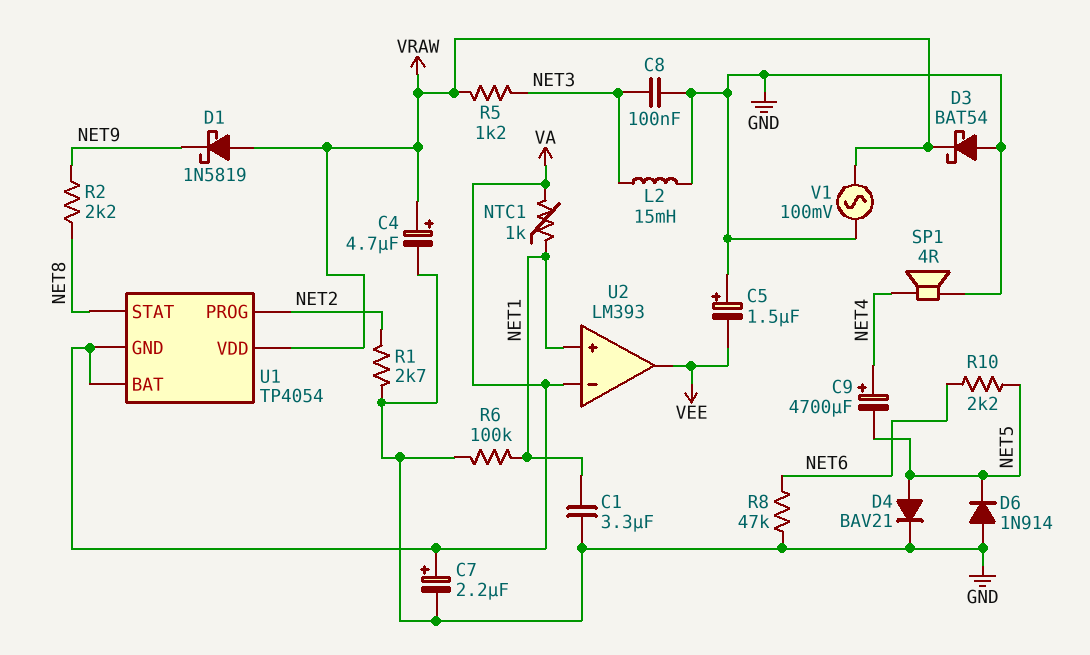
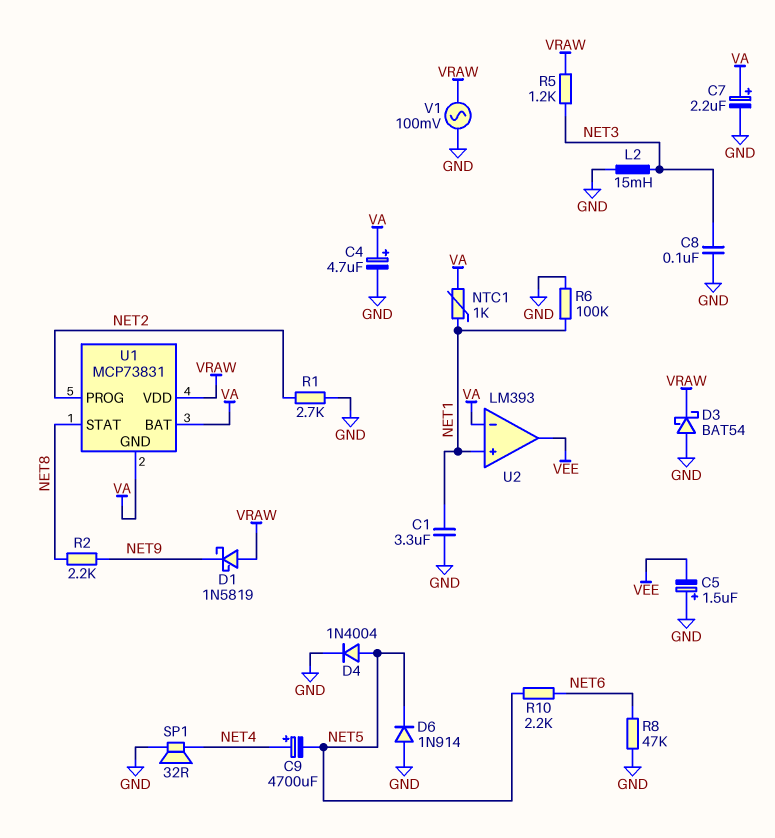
C4: 4.7uF (plus VRAW, minus GND) -> 4.7uF (plus VA, minus GND)
D4: diode BAV21 (A NET5, K GND) -> diode 1N4004 (A NET5, K GND)
SP1: speaker 4R (GND, NET4) -> speaker 32R (GND, NET4)
U1: TP4054 -> MCP73831

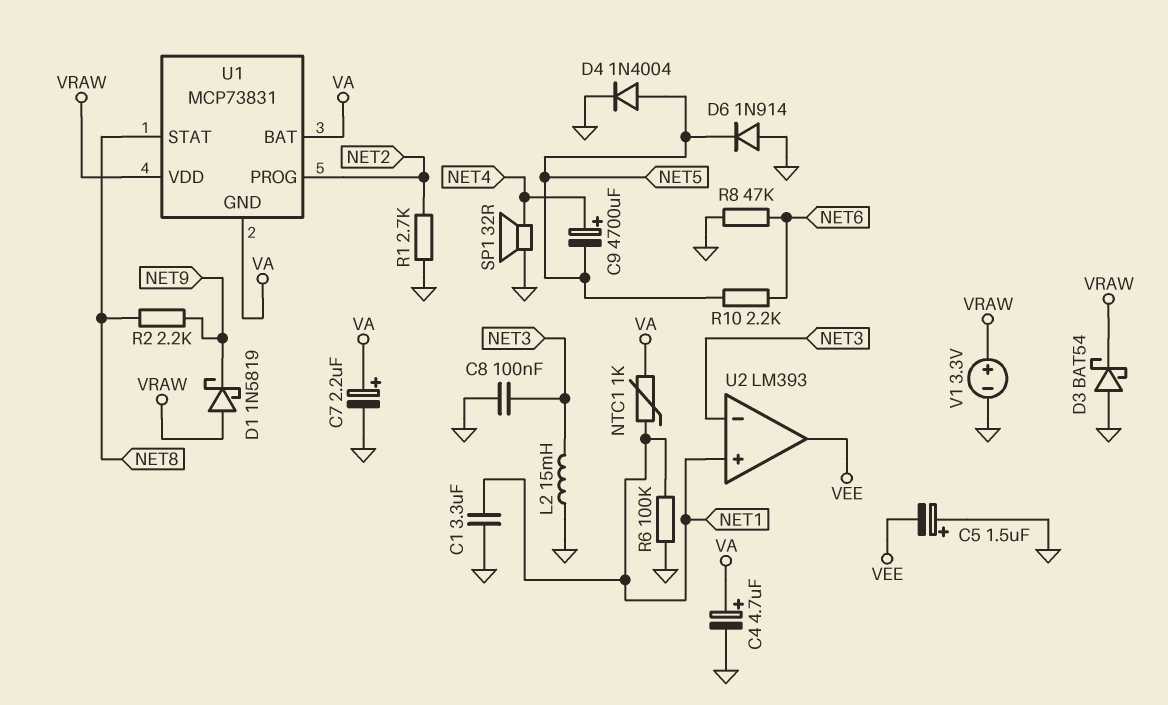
R5: 1.2k (NET3, VRAW) -> none
U2 pin in-: VA -> NET3
V1: AC 100mV (GND, VRAW) -> 3.3V (plus VRAW, minus GND)

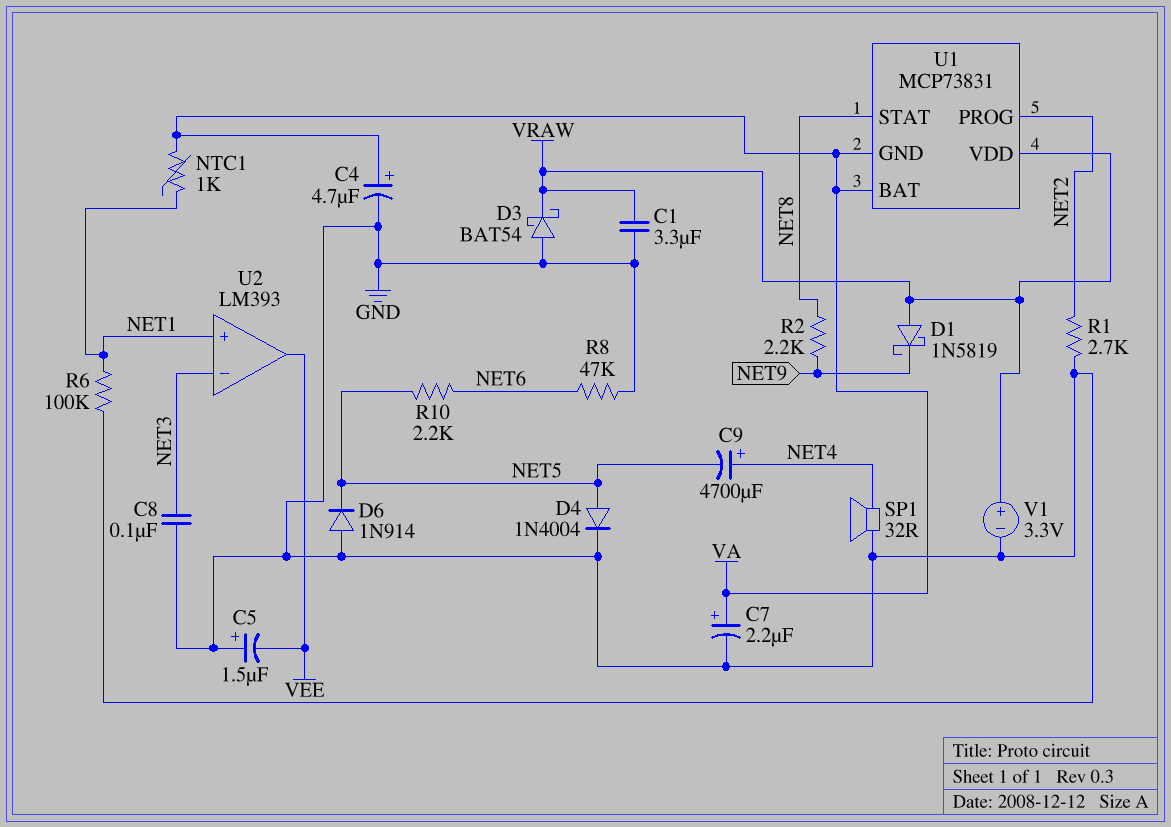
C1: 3.3uF (GND, NET1) -> 3.3uF (GND, VRAW)
L2: 15mH (GND, NET3) -> none

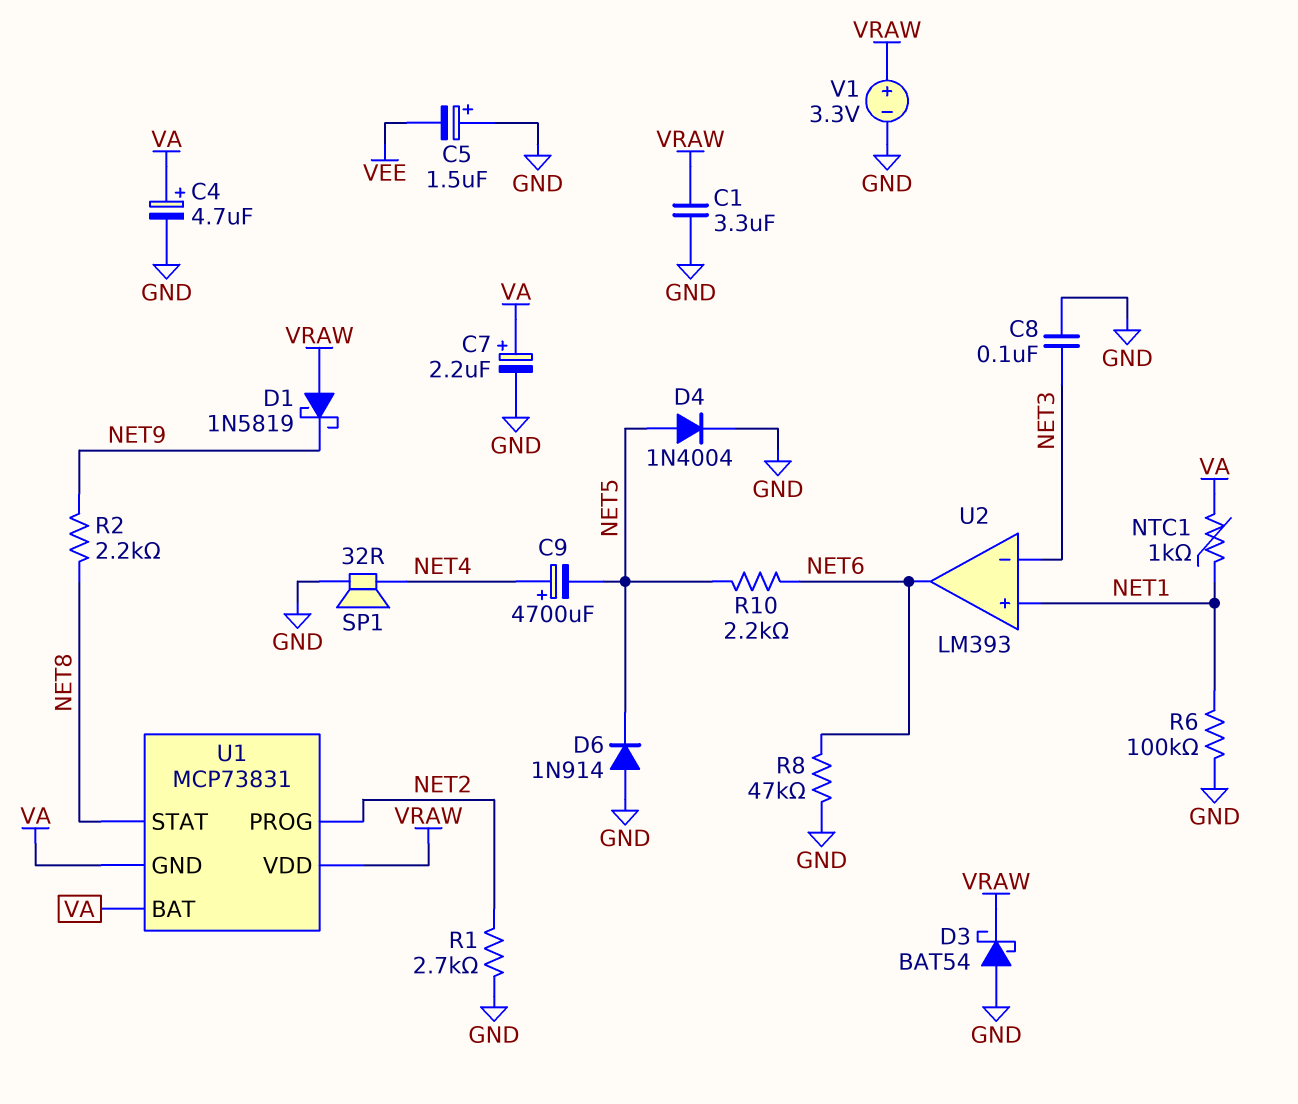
U2 pin out: VEE -> NET6

